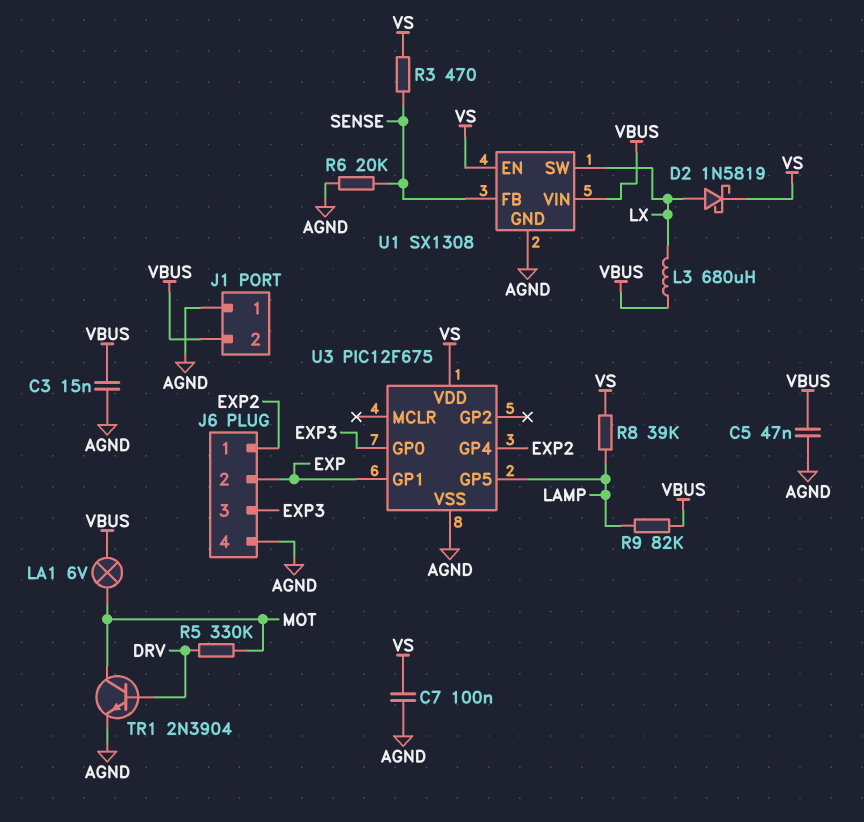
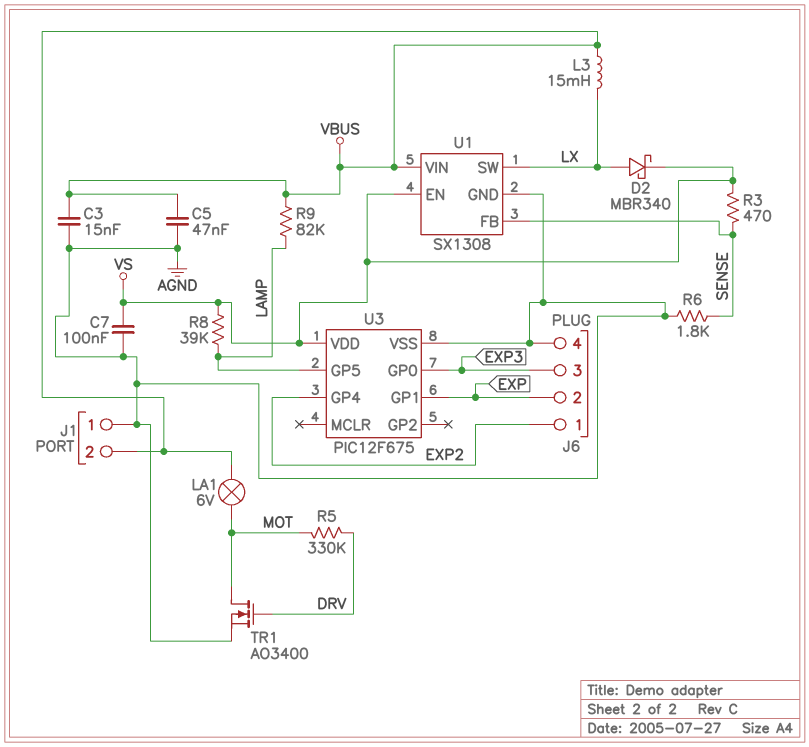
D2: schottky 1N5819 (A LX, K VS) -> schottky MBR340 (A LX, K VS)
L3: 680uH (LX, VBUS) -> 15mH (LX, VBUS)
R6: 20k (AGND, SENSE) -> 1.8k (AGND, SENSE)
TR1: NPN 2N3904 (B DRV, C MOT, E AGND) -> NMOS AO3400 (G DRV, D MOT, S AGND)

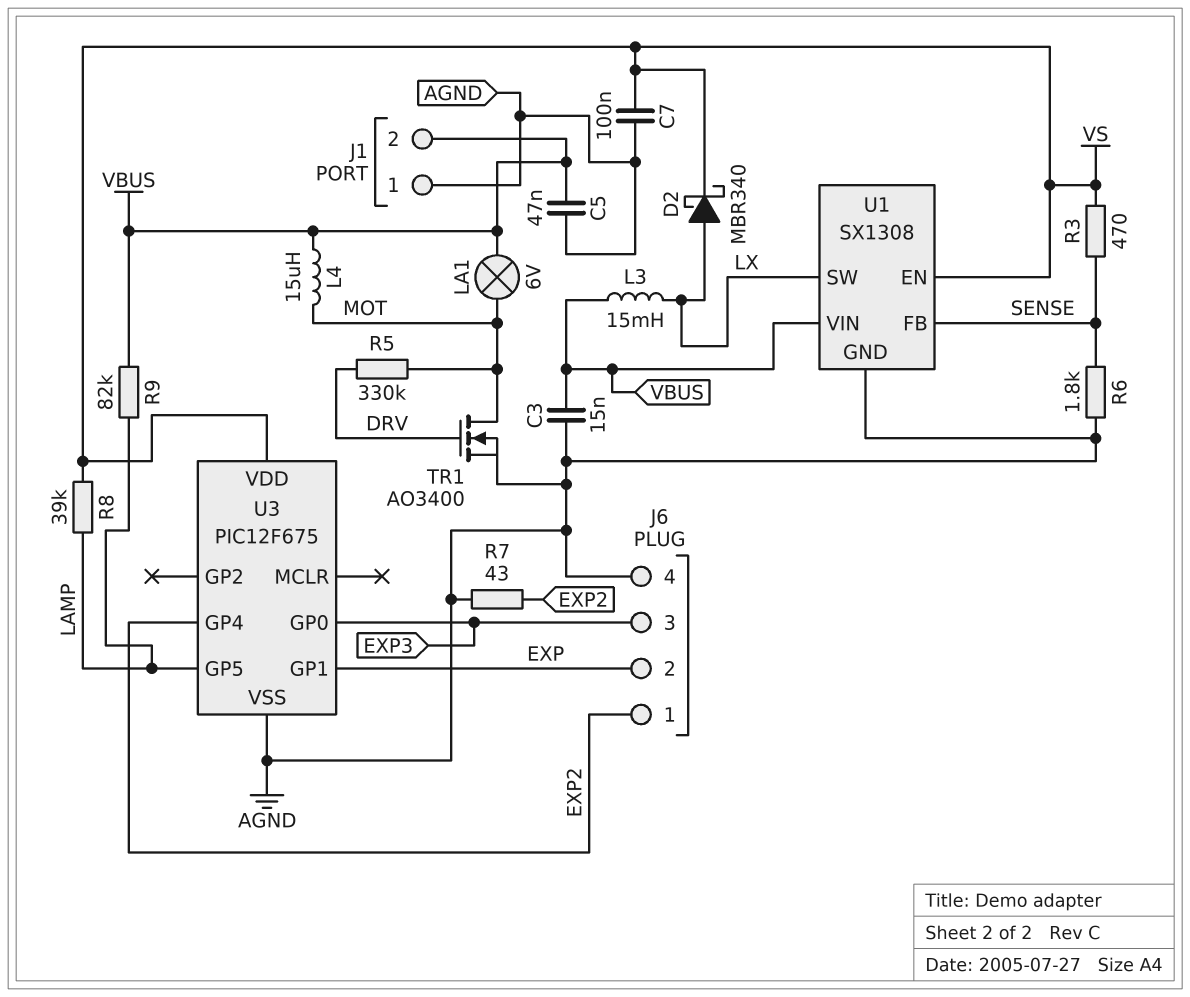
L4: none -> 15uH (MOT, VBUS)
R7: none -> 43 (AGND, EXP2)

